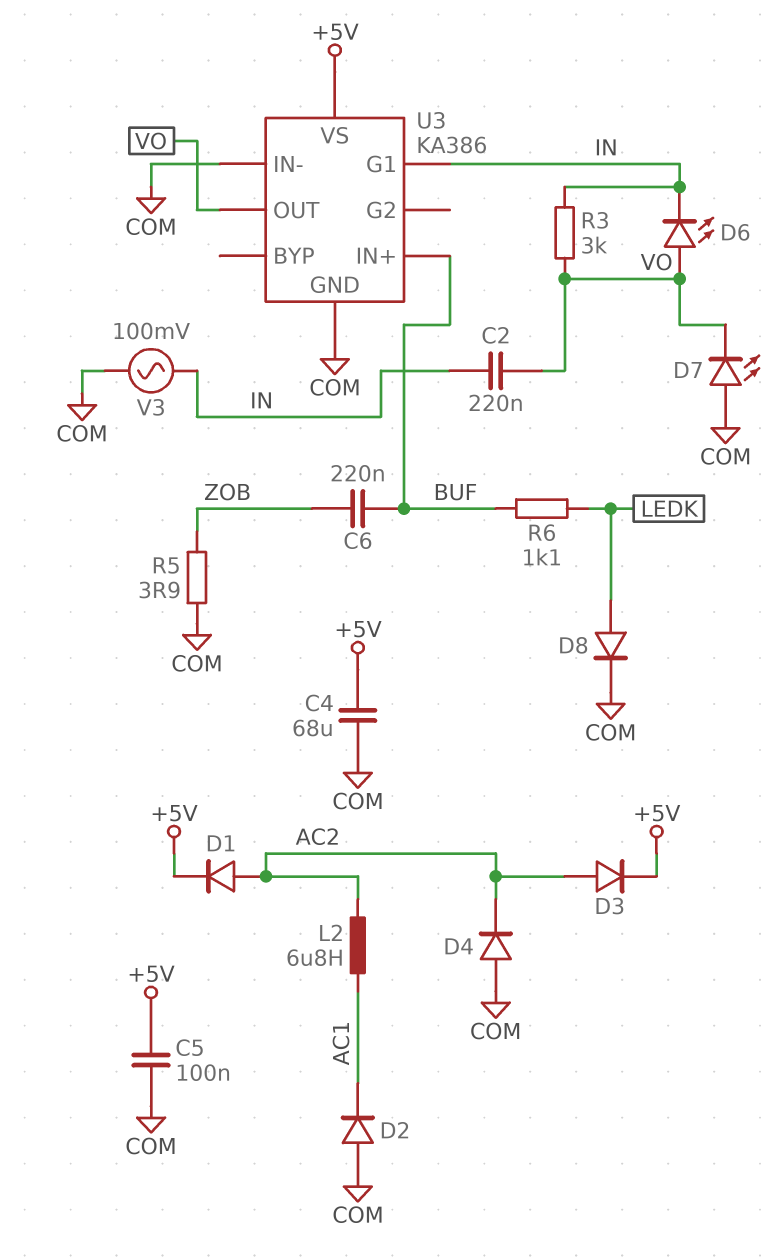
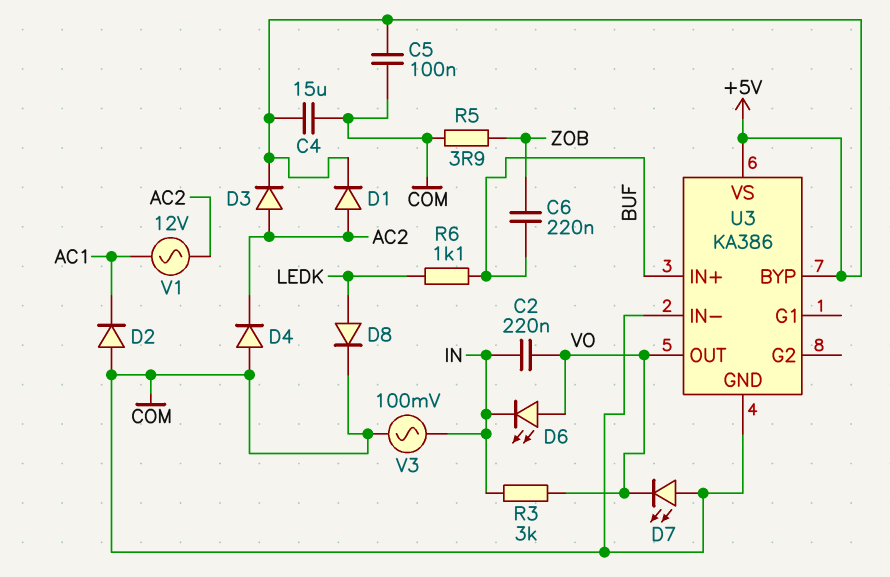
C4: 68uF (+5V, COM) -> 15uF (+5V, COM)
L2: 6.8uH (AC1, AC2) -> none
U3 pin BYP: none -> +5V
U3 pin G1: IN -> none
V1: none -> AC 12V (AC1, AC2)

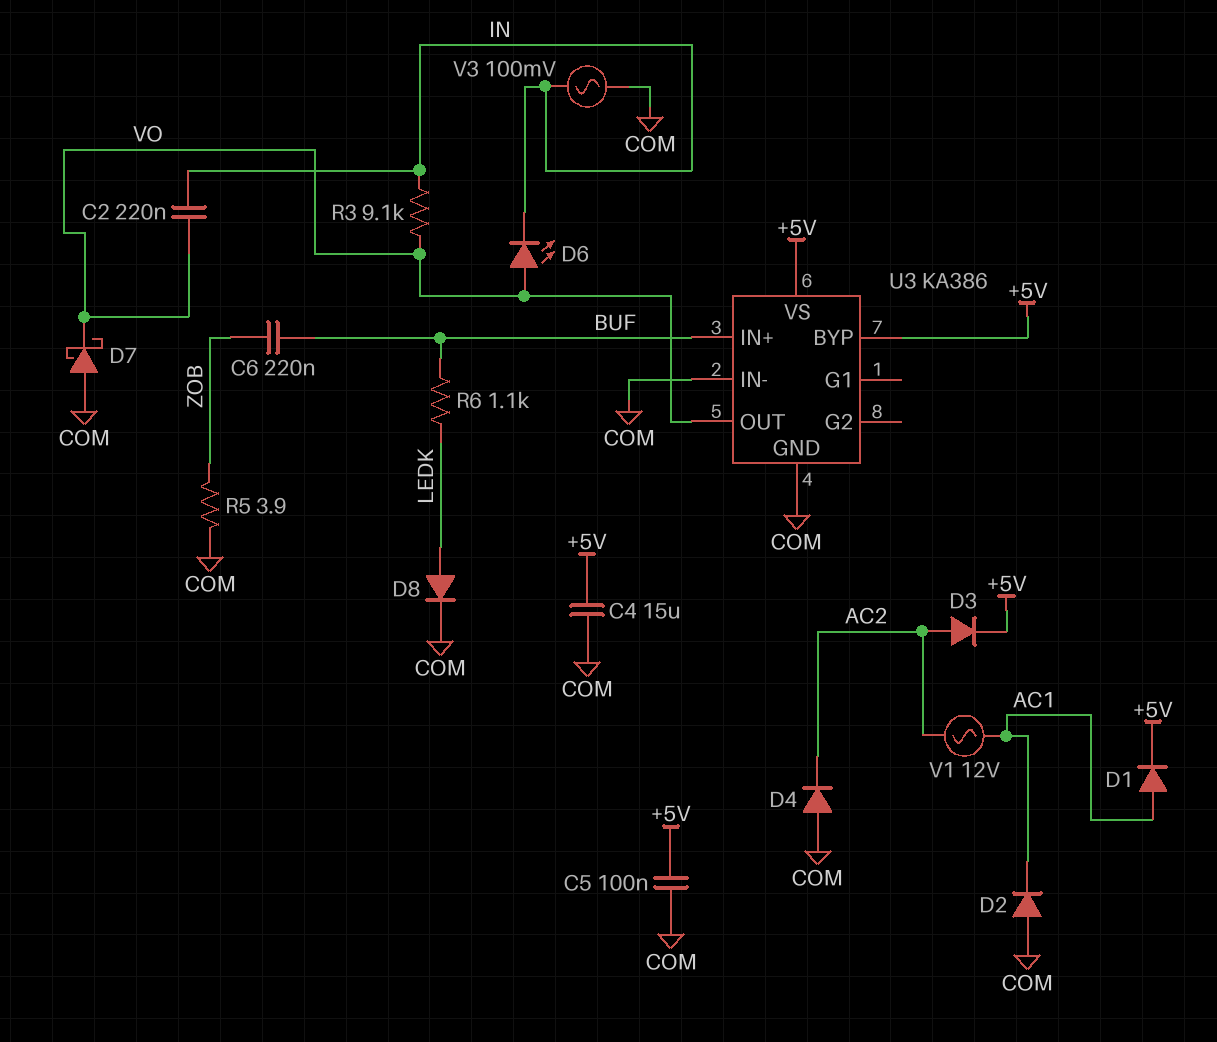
D1: diode (A AC2, K +5V) -> diode (A AC1, K +5V)
D7: LED (A COM, K VO) -> schottky (A COM, K VO)
R3: 3k (IN, VO) -> 9.1k (IN, VO)

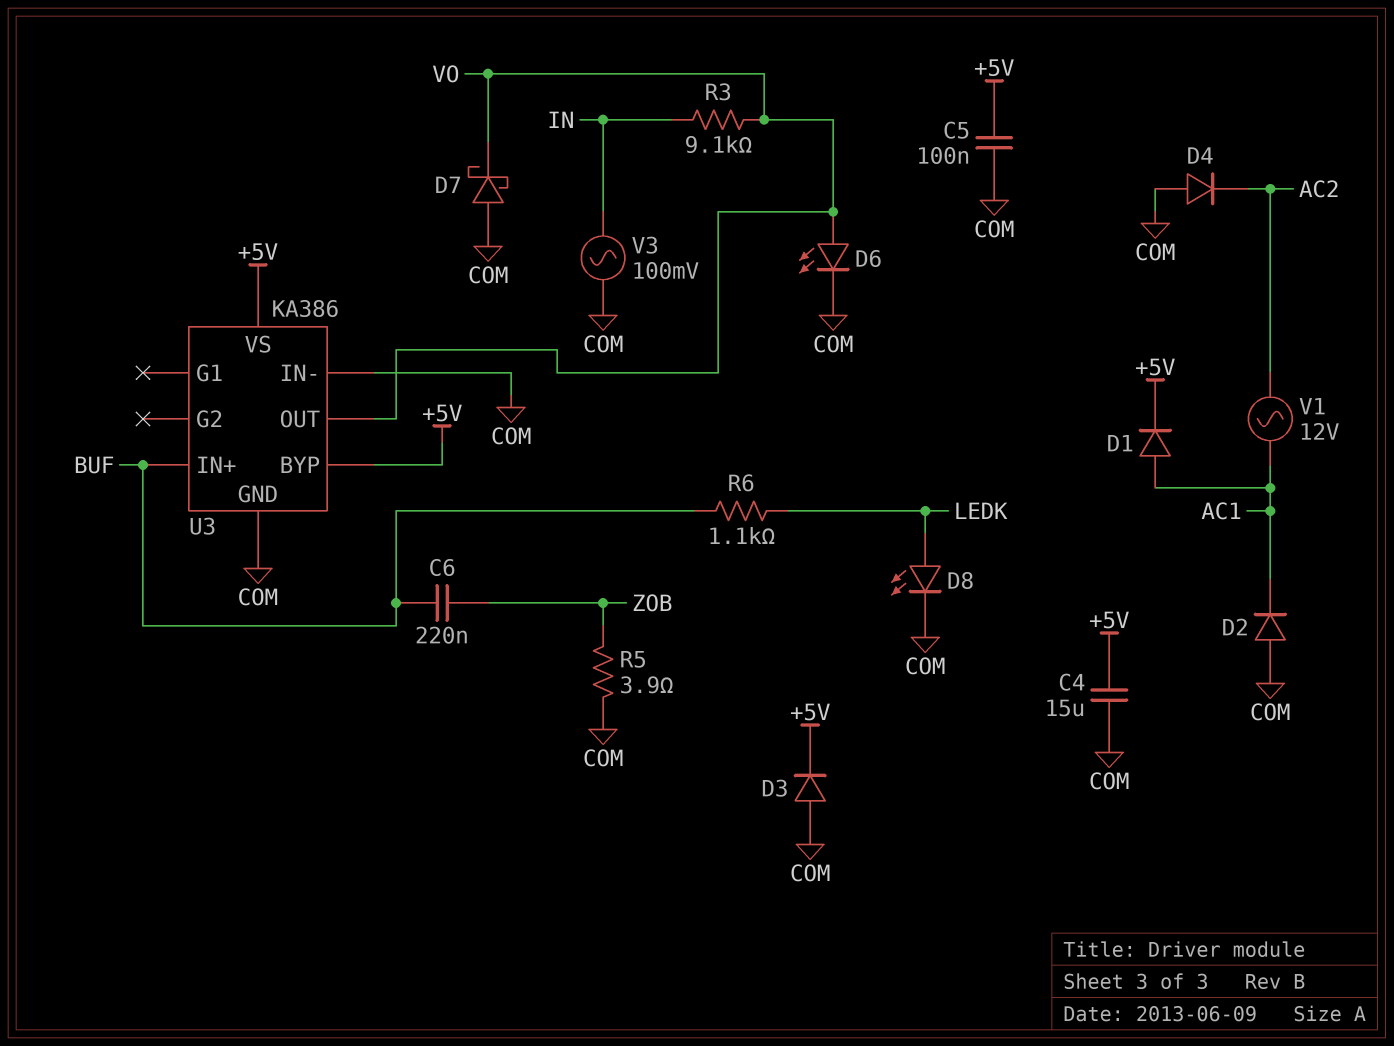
C2: 220nF (IN, VO) -> none
D3: diode (A AC2, K +5V) -> diode (A COM, K +5V)
D6: LED (A VO, K IN) -> LED (A VO, K COM)
D8: diode (A LEDK, K COM) -> LED (A LEDK, K COM)

